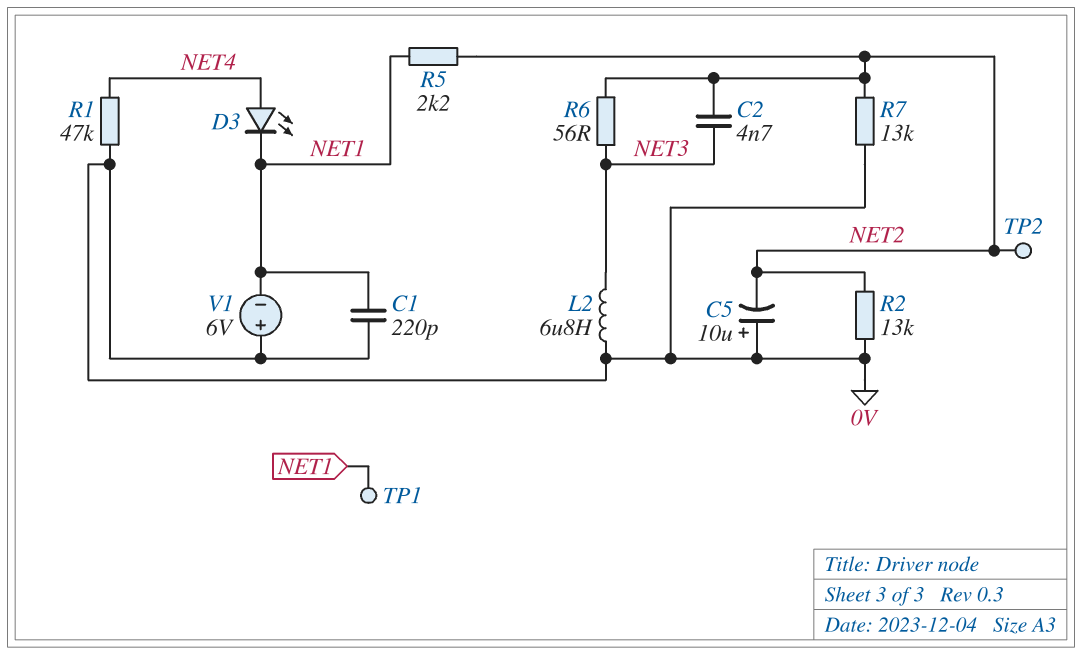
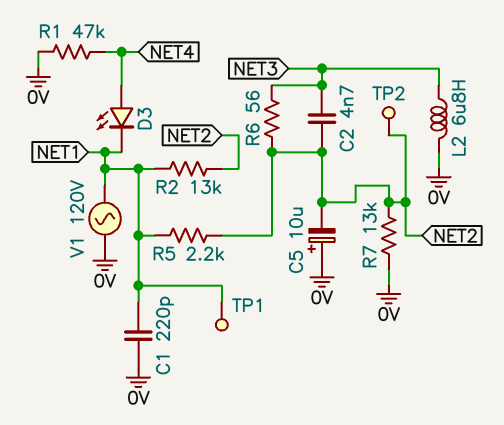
R2: 13k (0V, NET2) -> 13k (NET1, NET2)
V1: 6V (plus 0V, minus NET1) -> AC 120V (0V, NET1)

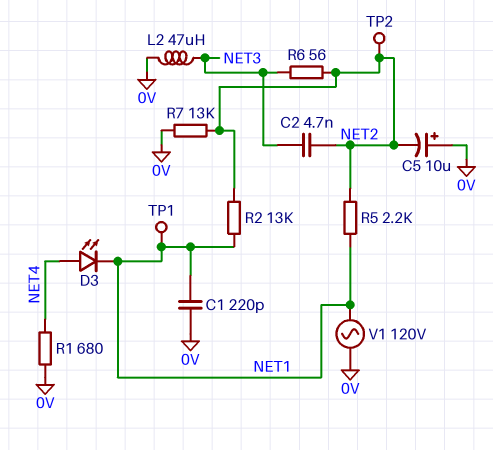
L2: 6.8uH (0V, NET3) -> 47uH (0V, NET3)
R1: 47k (0V, NET4) -> 680 (0V, NET4)

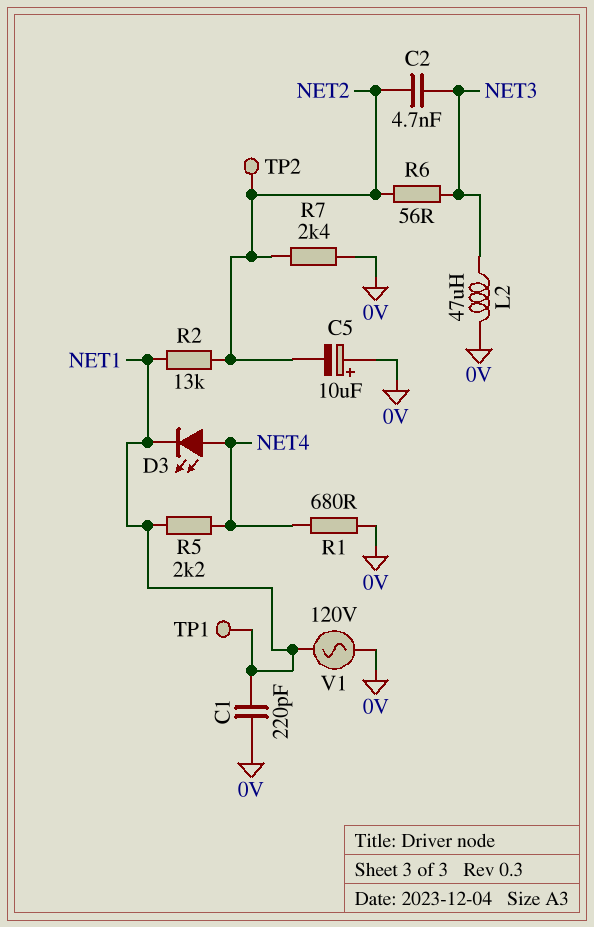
R5: 2.2k (NET1, NET2) -> 2.2k (NET1, NET4)
R7: 13k (0V, NET2) -> 2.4k (0V, NET2)

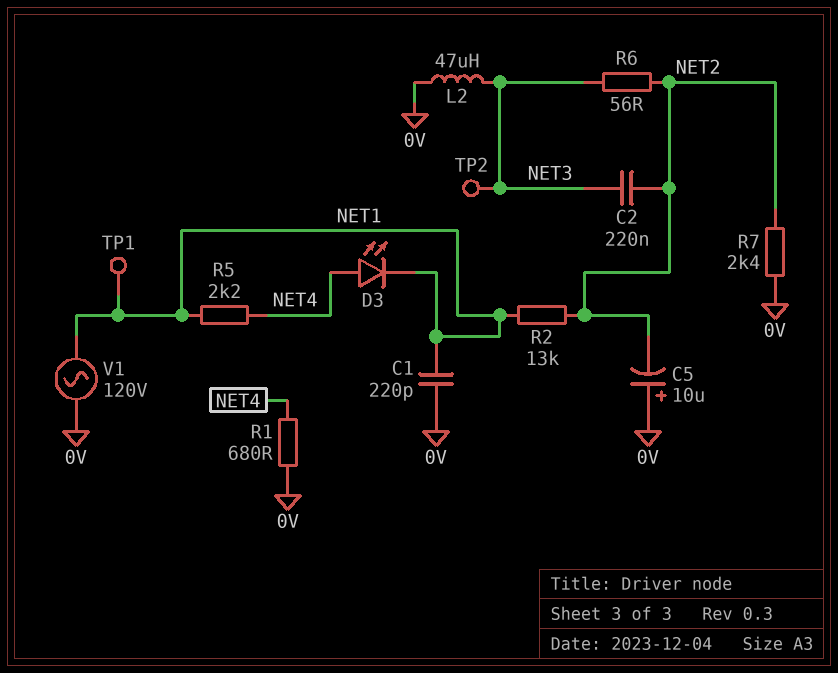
C2: 4.7nF (NET2, NET3) -> 220nF (NET2, NET3)
TP2: test point (NET2) -> test point (NET3)

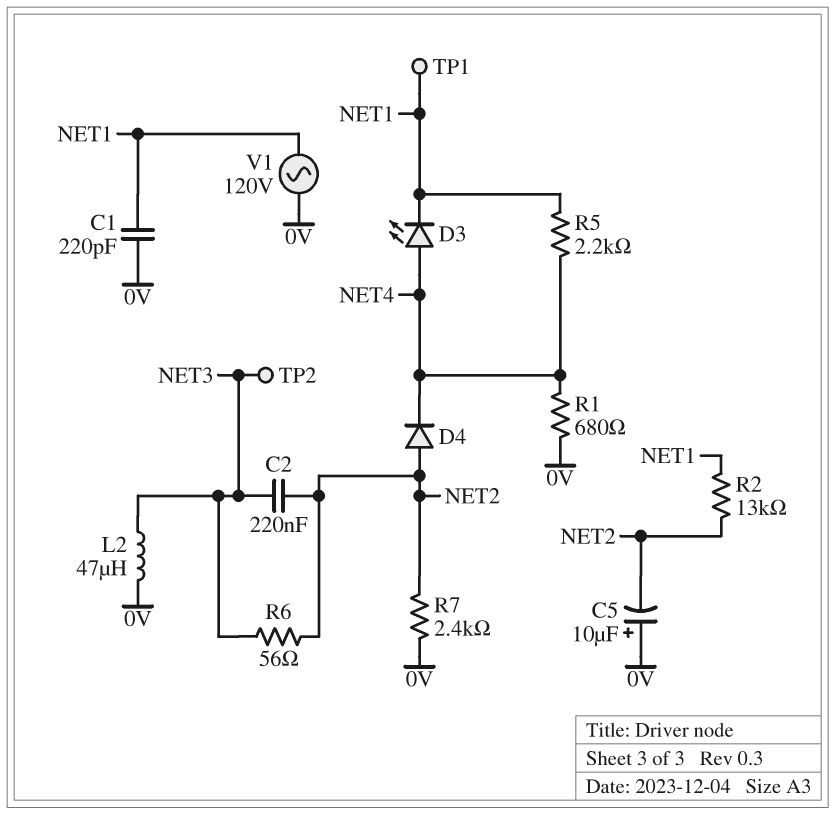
D4: none -> diode (A NET2, K NET4)

